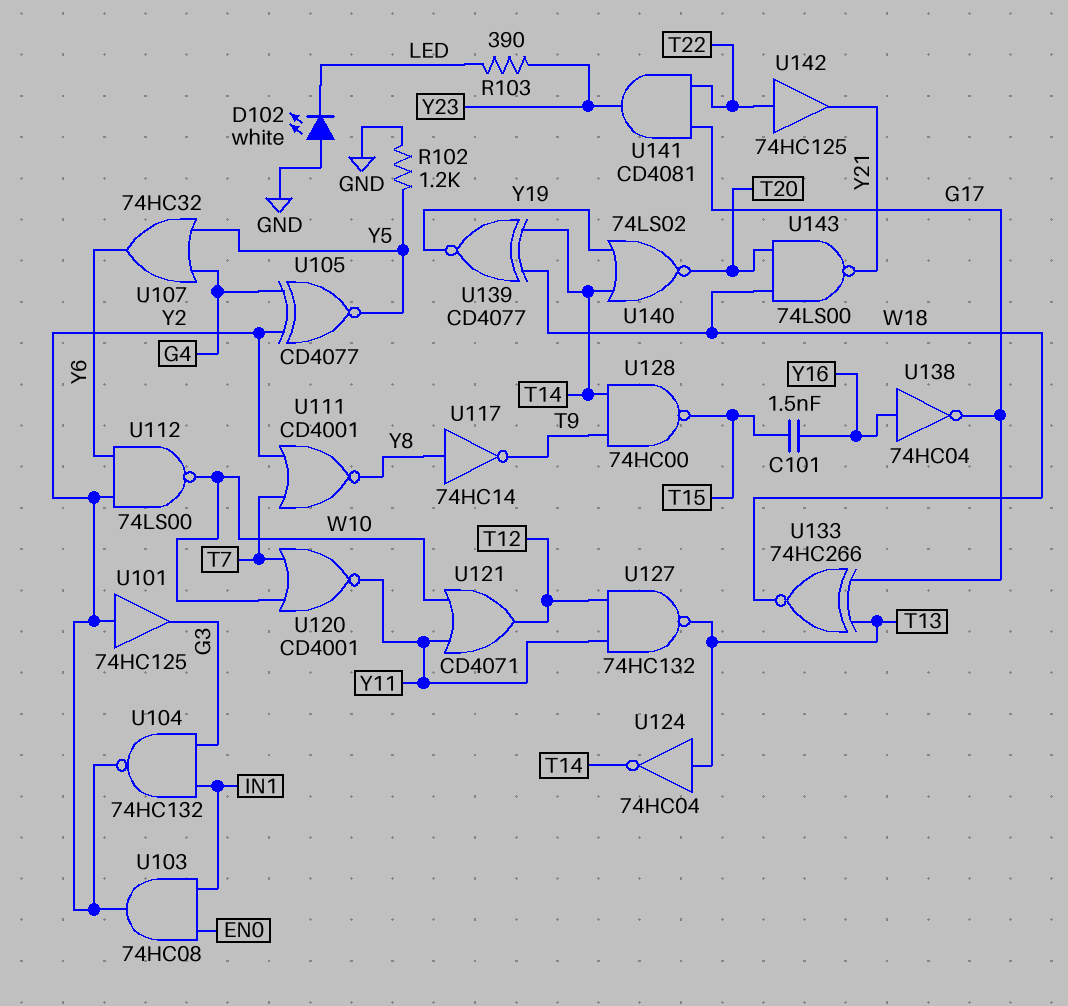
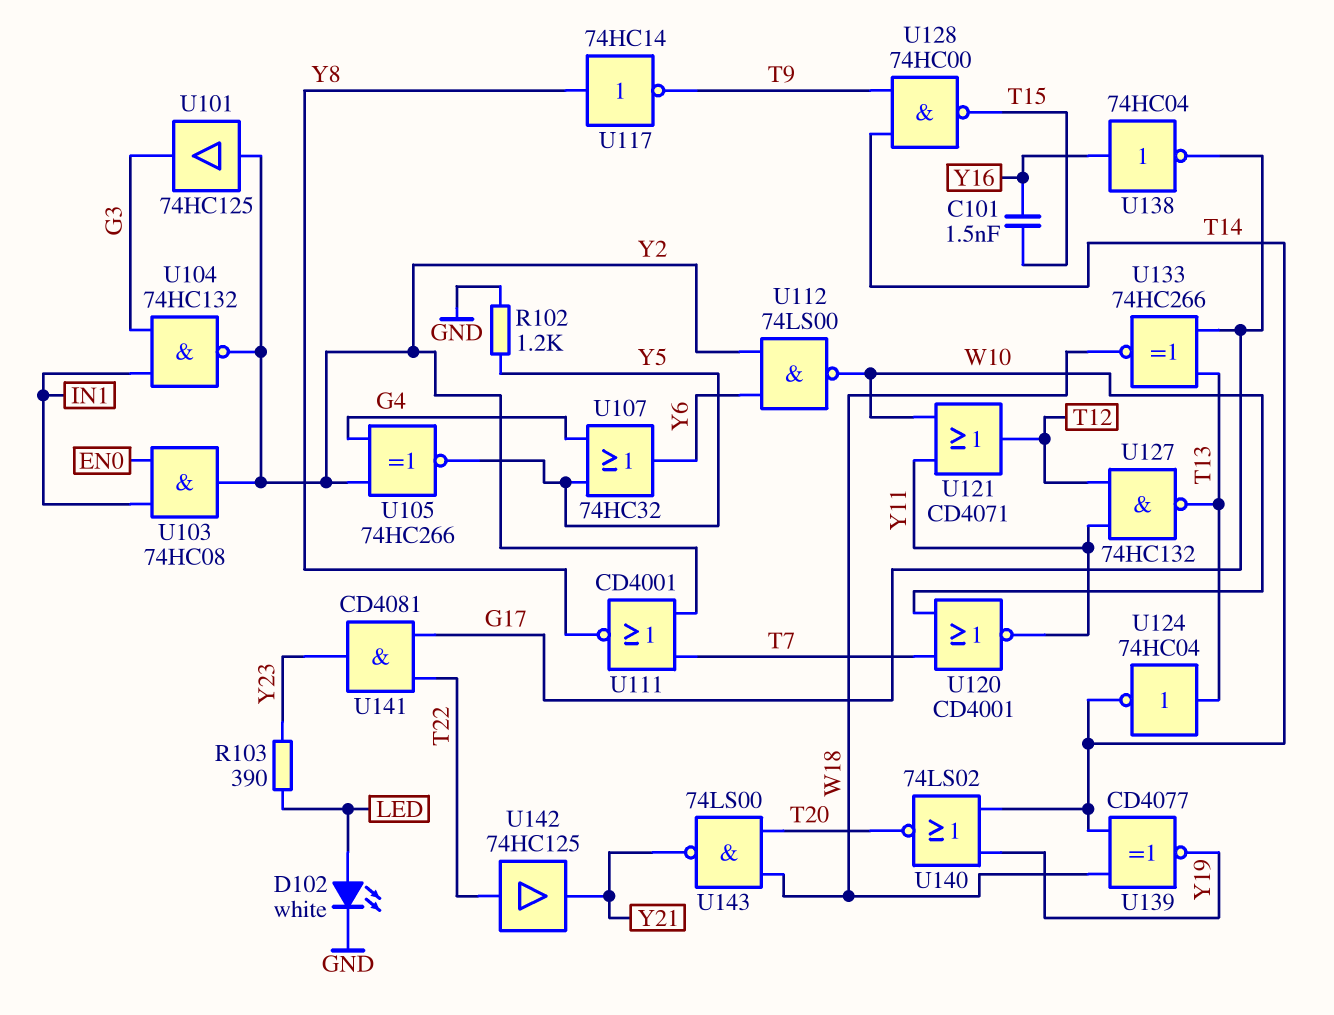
D102: LED white (A GND, K LED) -> LED white (A LED, K GND)
U105: XNOR CD4077 (in G4, in Y2, out Y5) -> XNOR 74HC266 (in G4, in Y2, out Y5)

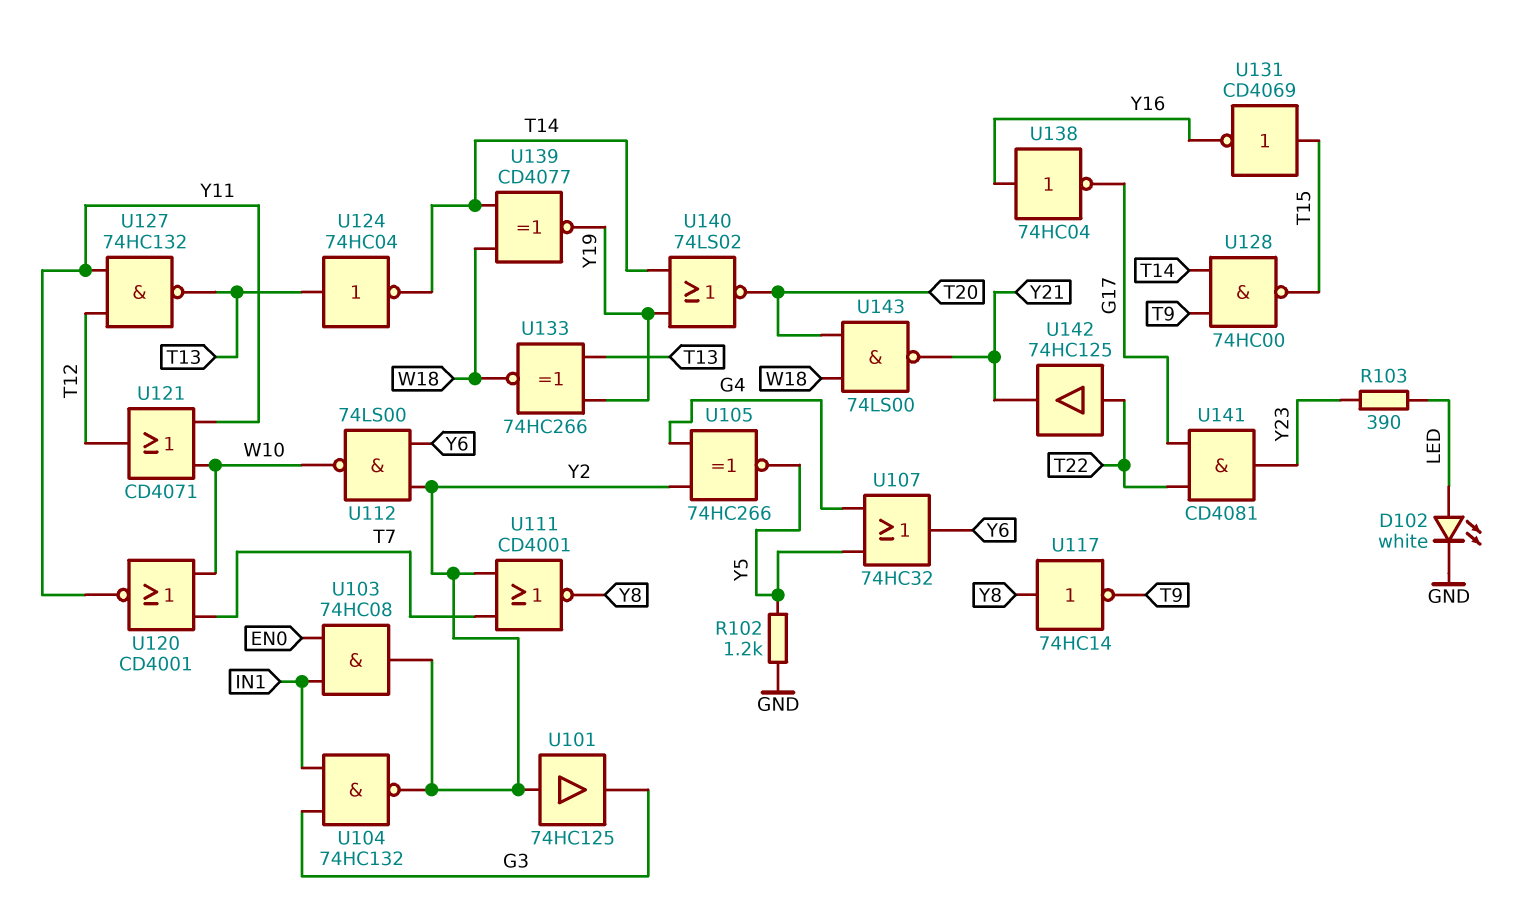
C101: 1.5nF (T15, Y16) -> none
U131: none -> NOT CD4069 (in T15, out Y16)
U133: XNOR 74HC266 (in G17, in T13, out W18) -> XNOR 74HC266 (in T13, in Y19, out W18)

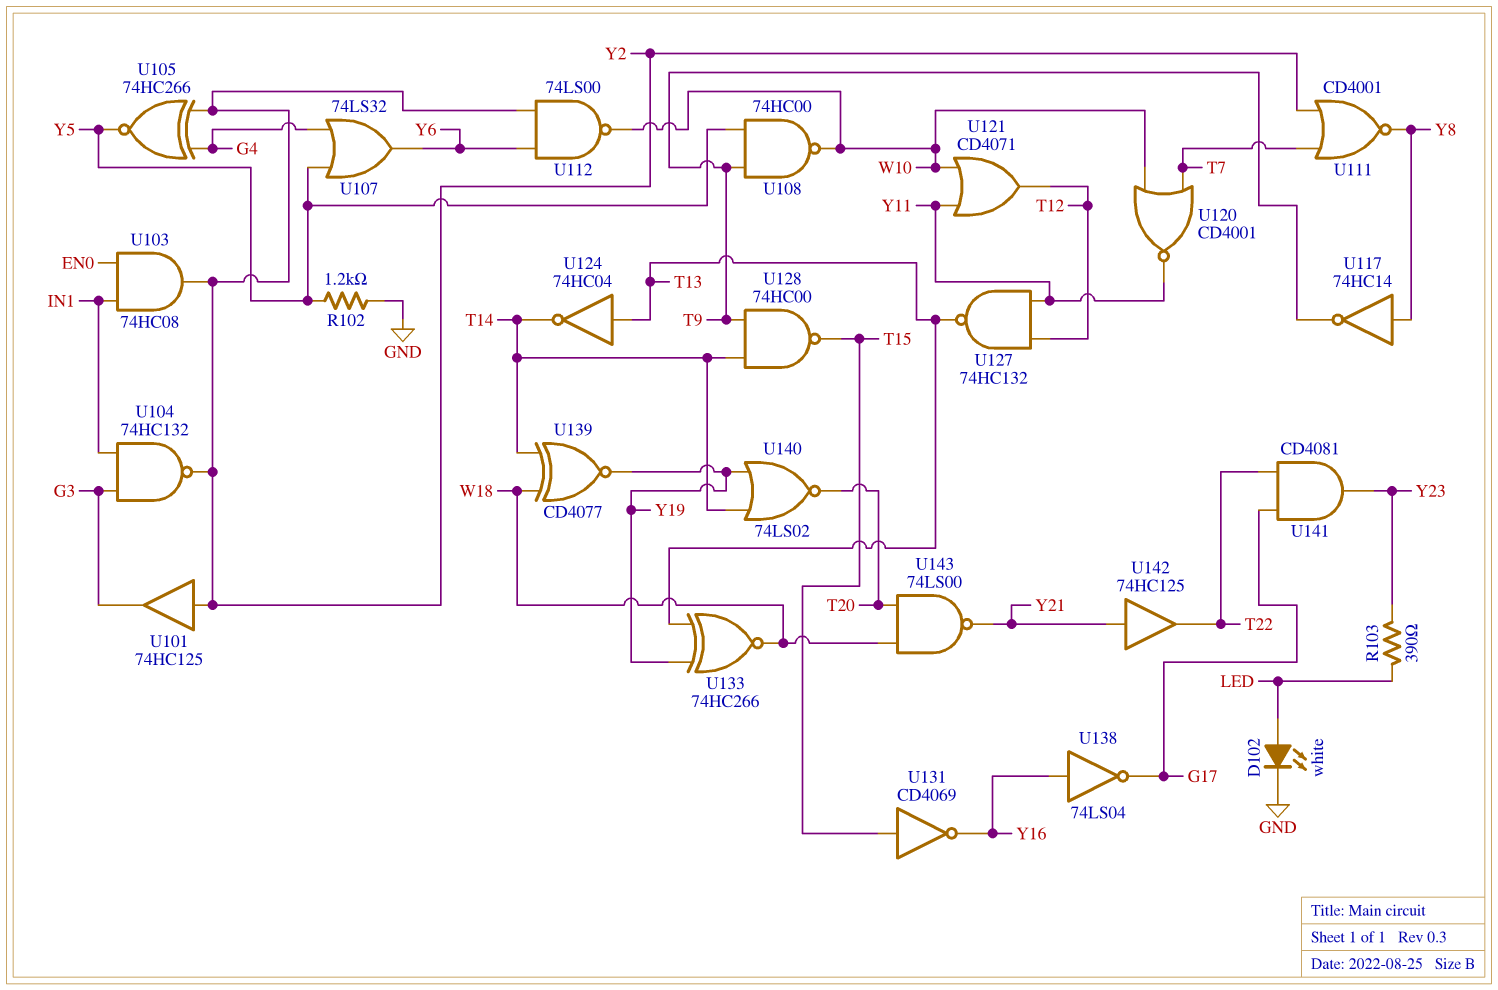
U107: OR 74HC32 (in G4, in Y5, out Y6) -> OR 74LS32 (in G4, in Y5, out Y6)
U108: none -> NAND 74HC00 (in T9, in Y5, out W10)
U138: NOT 74HC04 (in Y16, out G17) -> NOT 74LS04 (in Y16, out G17)
U142: buffer 74HC125 (in T22, out Y21) -> buffer 74HC125 (in Y21, out T22)

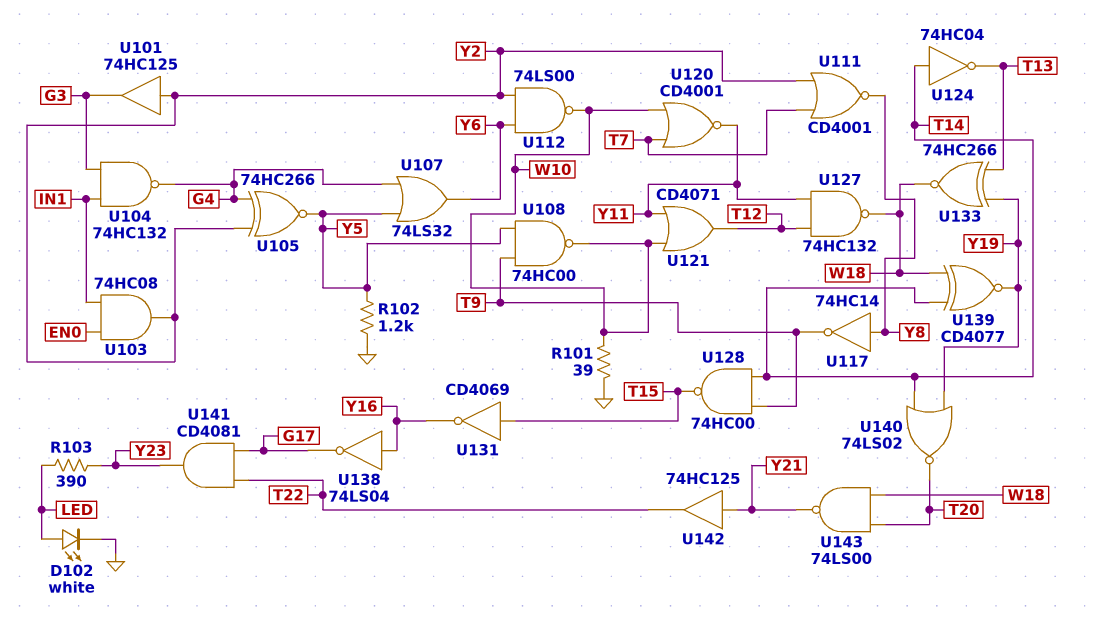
R101: none -> 39 (GND, W10)
U104: NAND 74HC132 (in G3, in IN1, out Y2) -> NAND 74HC132 (in G3, in IN1, out G4)
U124: NOT 74HC04 (in T13, out T14) -> NOT 74HC04 (in T14, out T13)
U127: NAND 74HC132 (in T12, in Y11, out T13) -> NAND 74HC132 (in T12, in Y11, out W18)

